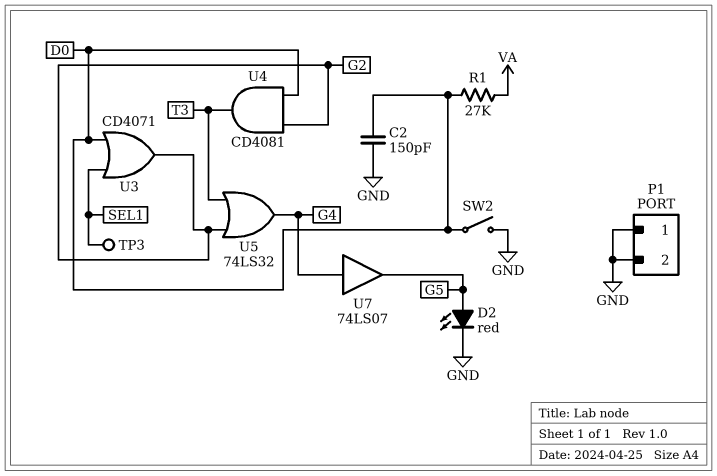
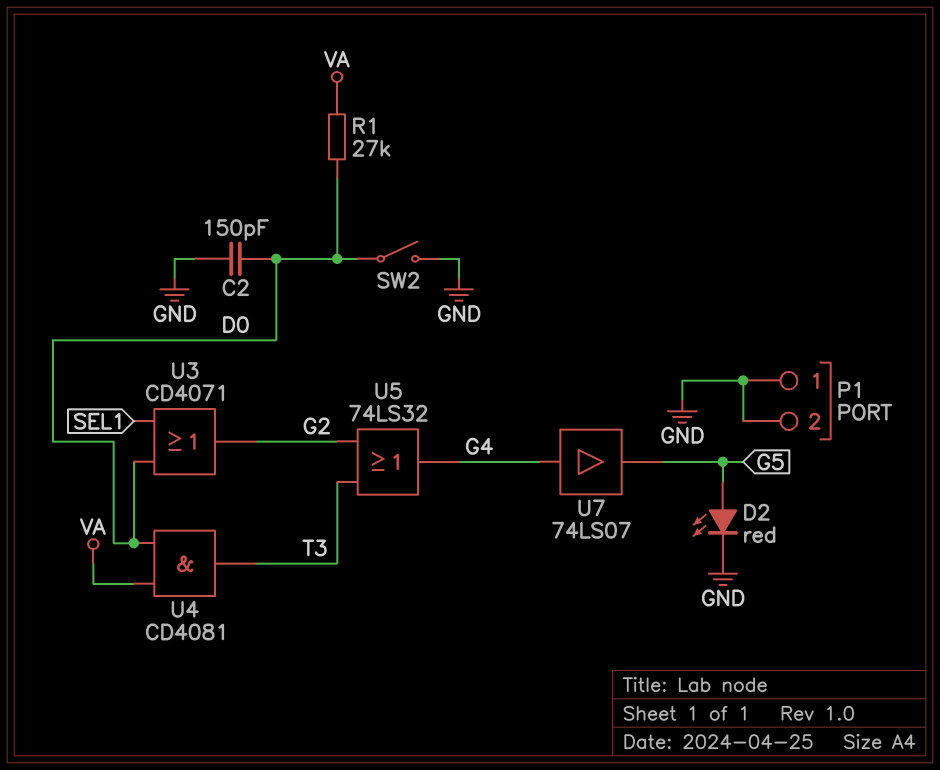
TP3: test point (SEL1) -> none
U4: AND CD4081 (in D0, in G2, out T3) -> AND CD4081 (in D0, in VA, out T3)

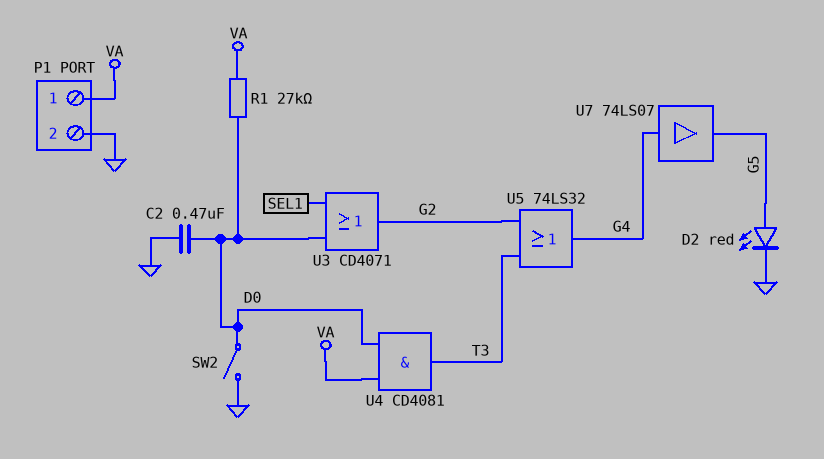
C2: 150pF (D0, GND) -> 470nF (D0, GND)
P1 pin 1: GND -> VA

